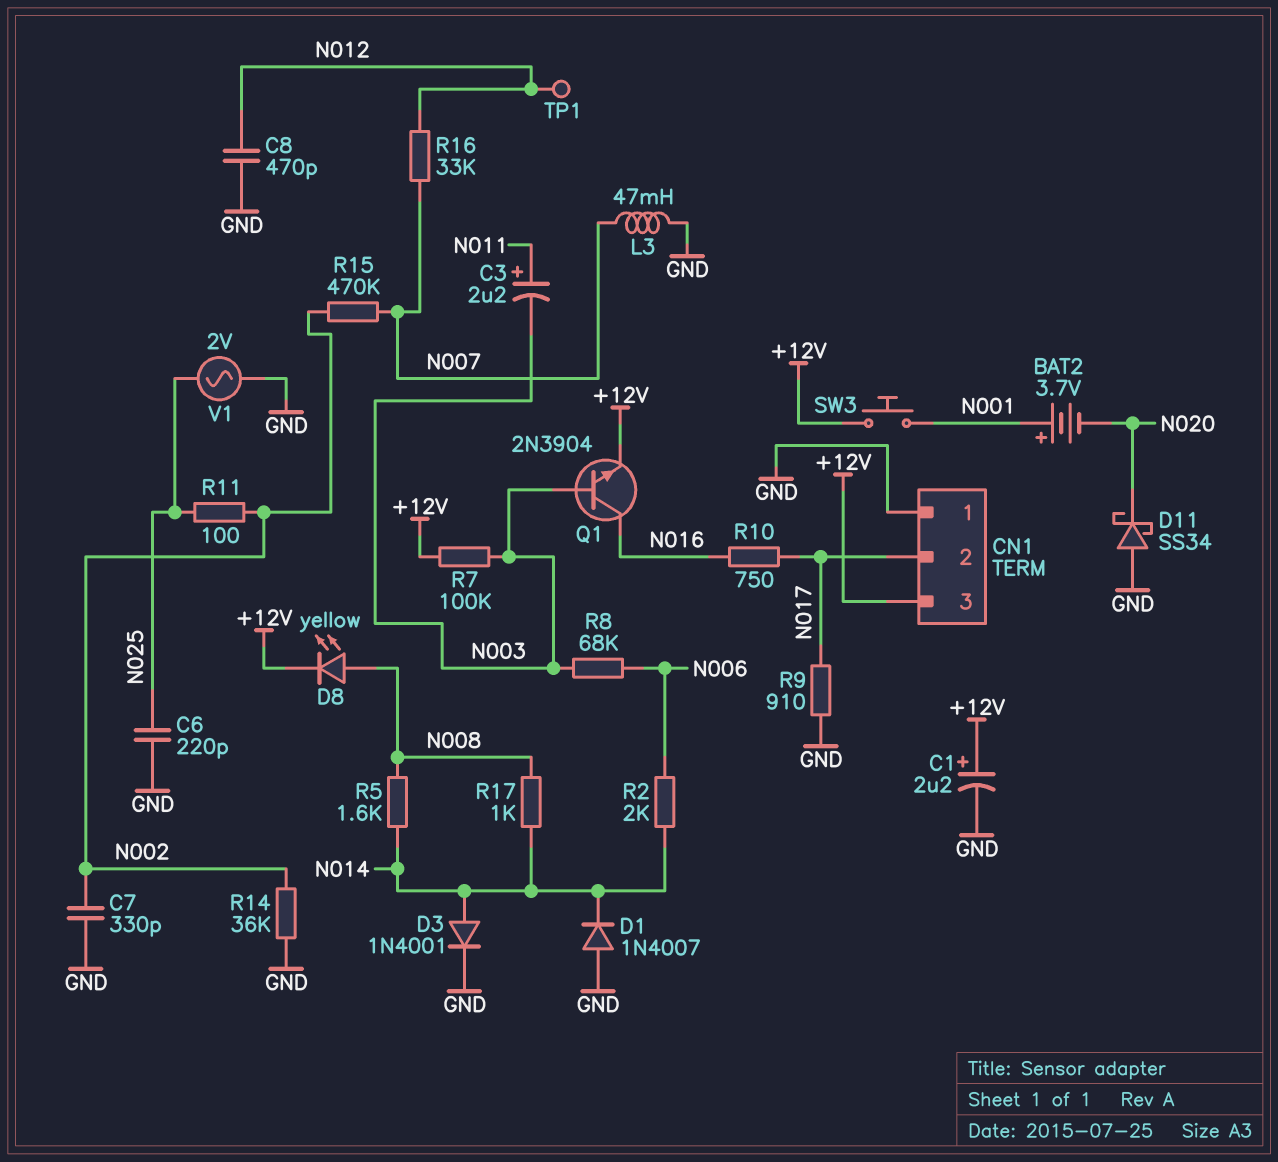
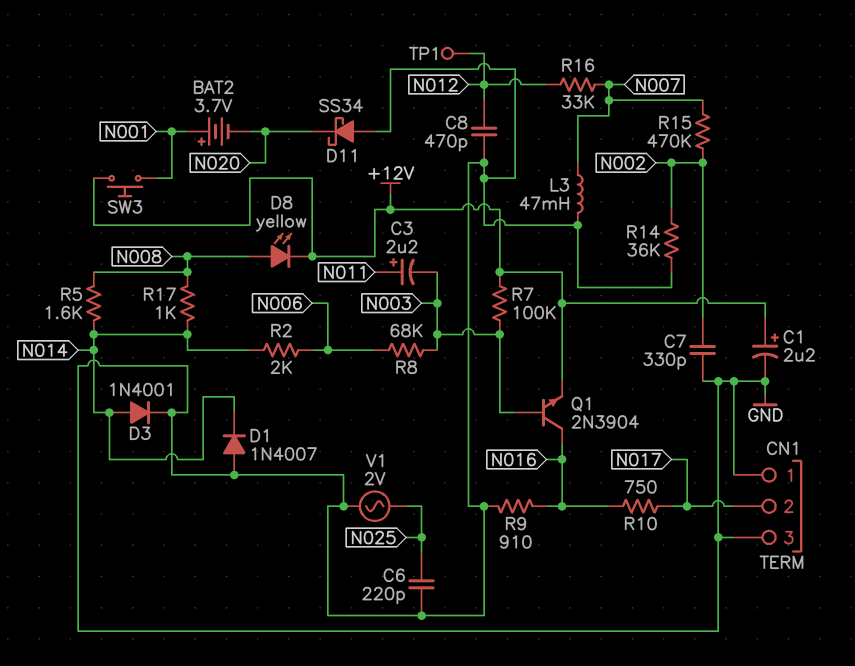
CN1 pin 3: +12V -> GND
R9: 910 (GND, N017) -> 910 (GND, N016)
R11: 100 (N002, N025) -> none

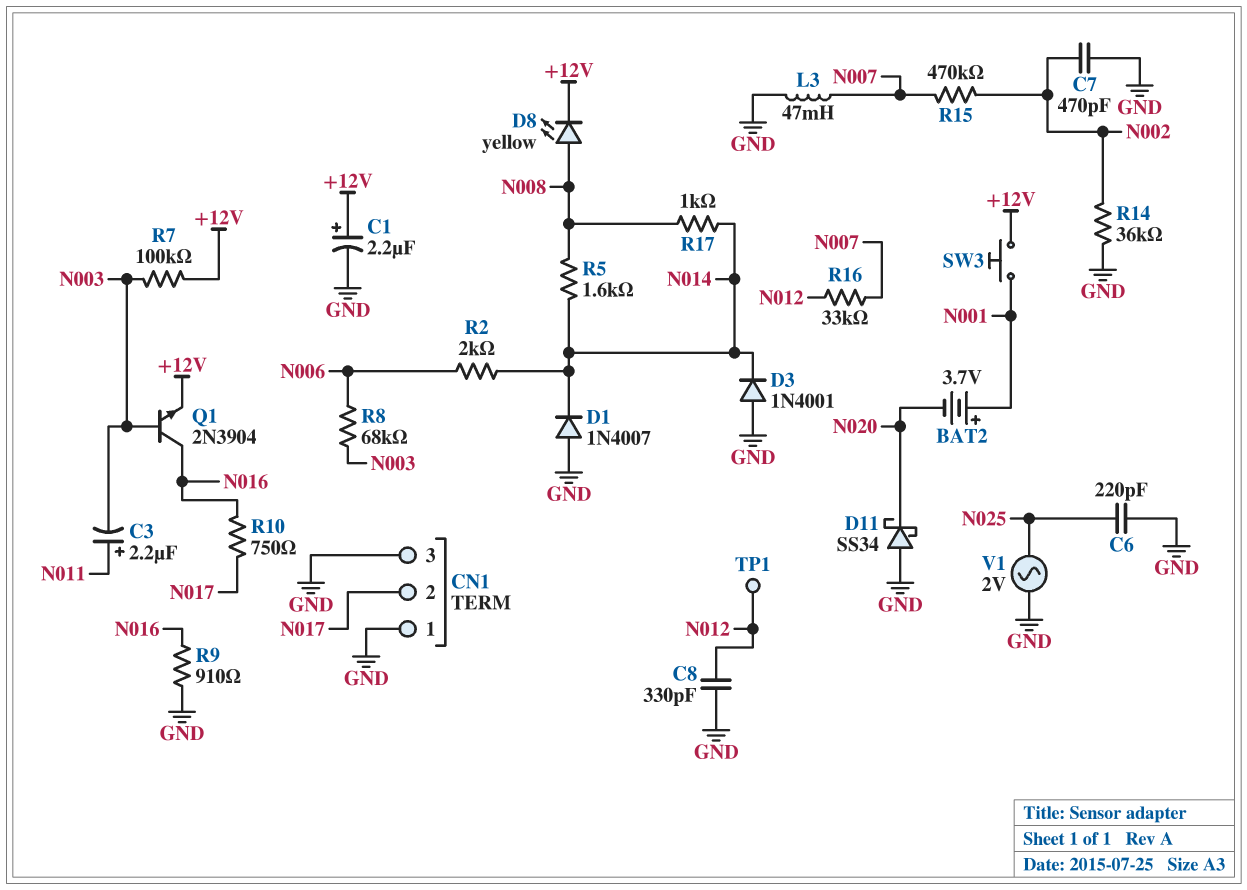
C7: 330pF (GND, N002) -> 470pF (GND, N002)
C8: 470pF (GND, N012) -> 330pF (GND, N012)
D3: diode 1N4001 (A N014, K GND) -> diode 1N4001 (A GND, K N014)

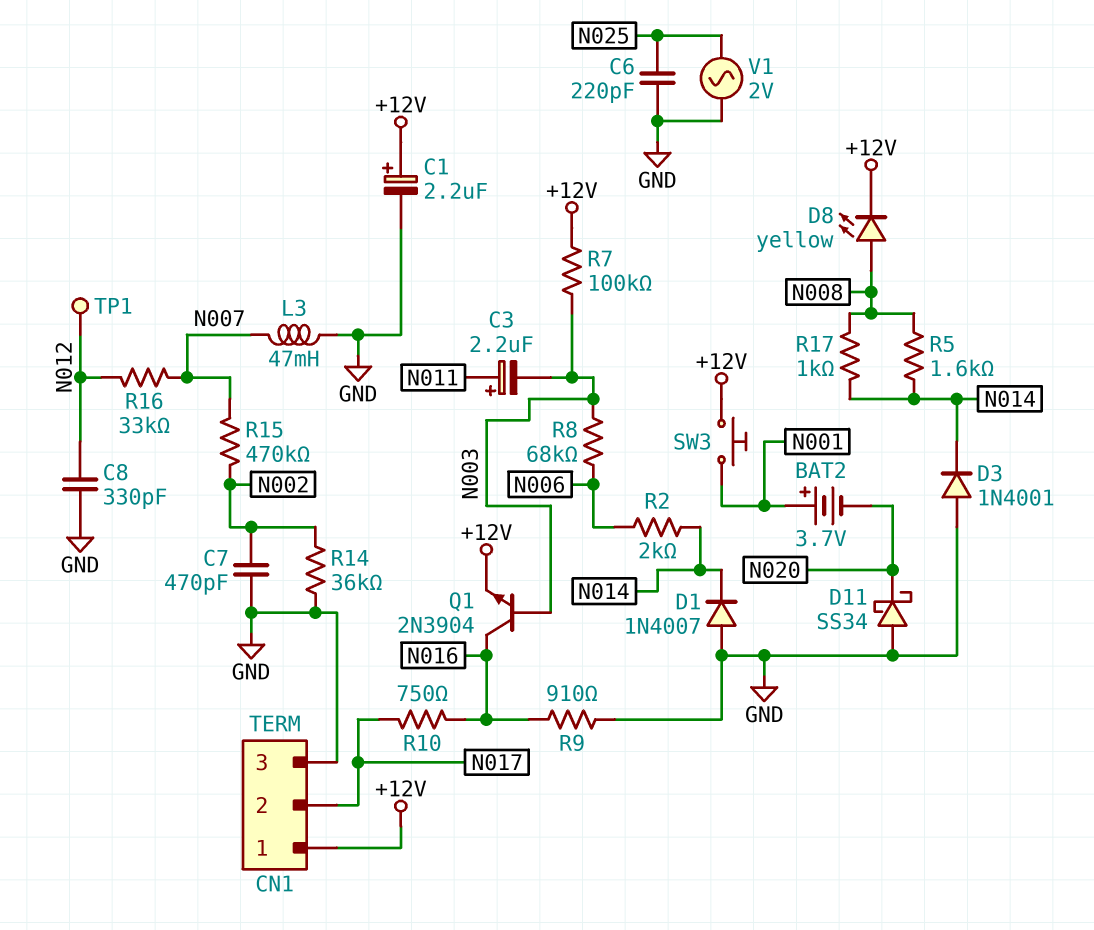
CN1 pin 1: GND -> +12V

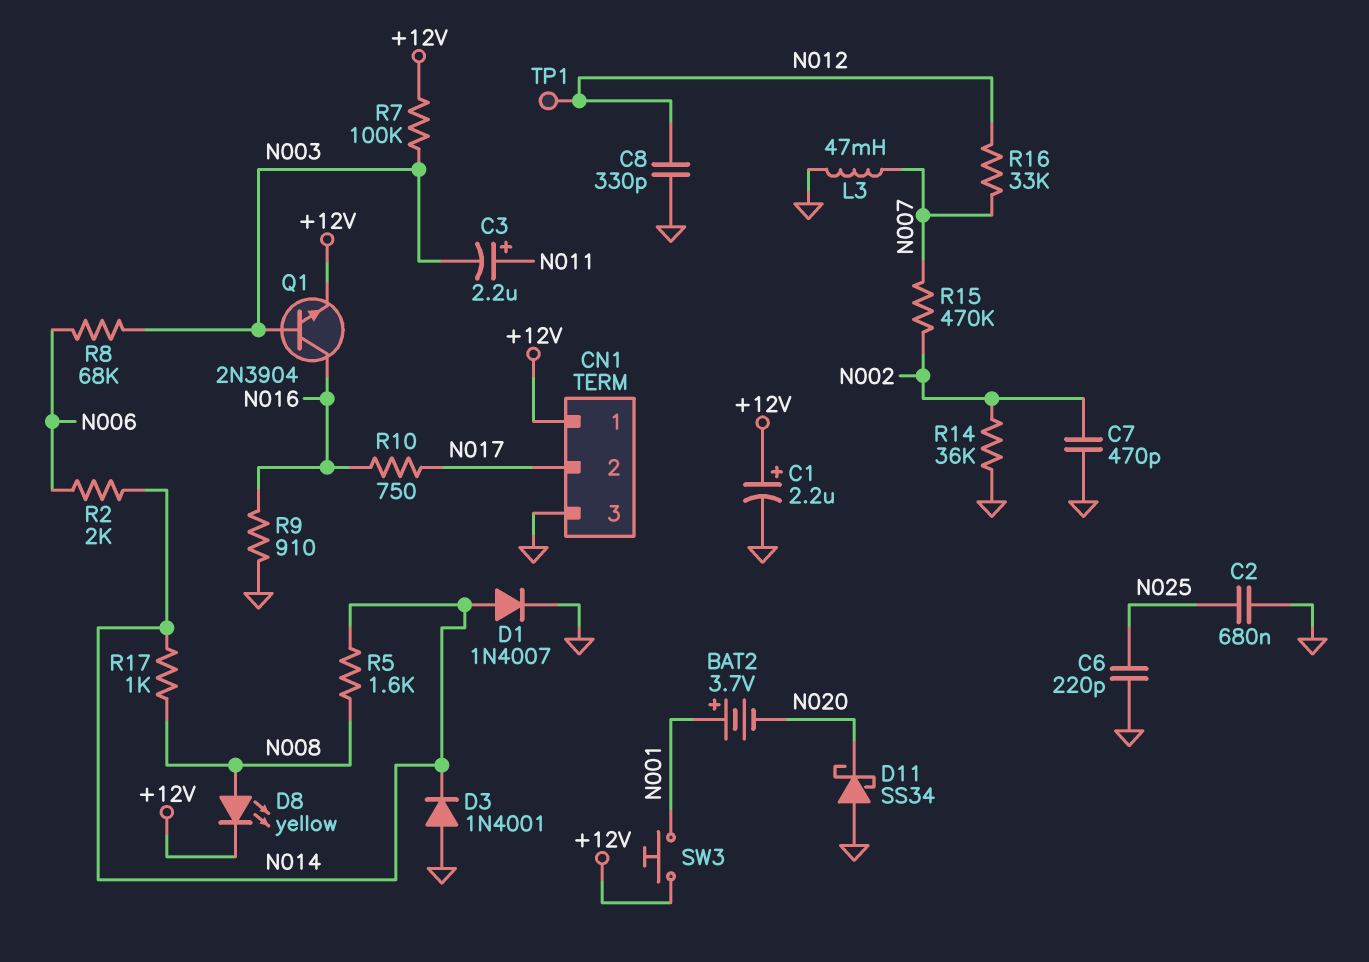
C2: none -> 680nF (GND, N025)
D1: diode 1N4007 (A GND, K N014) -> diode 1N4007 (A N014, K GND)
V1: AC 2V (GND, N025) -> none

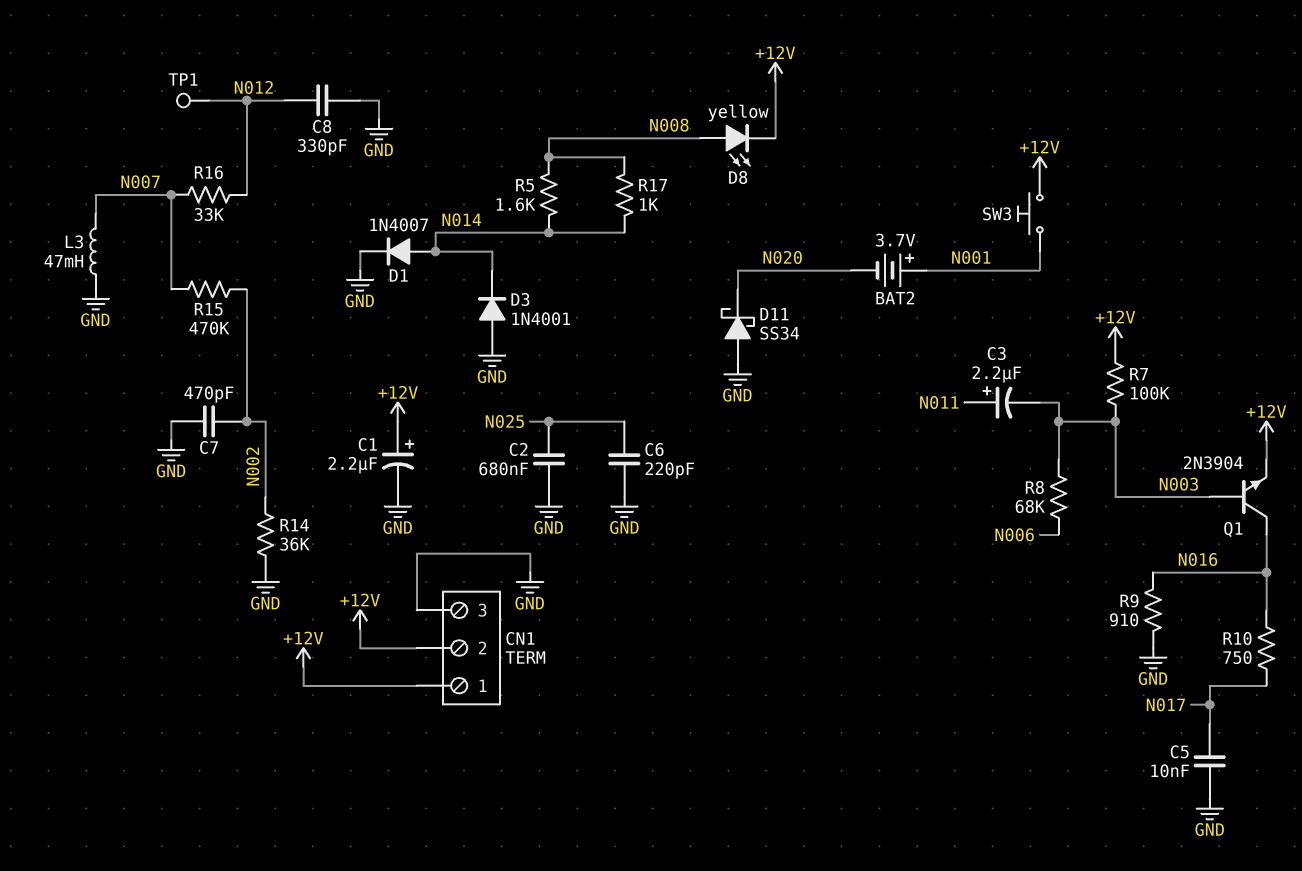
C5: none -> 10nF (GND, N017)
CN1 pin 2: N017 -> +12V
R2: 2k (N006, N014) -> none

